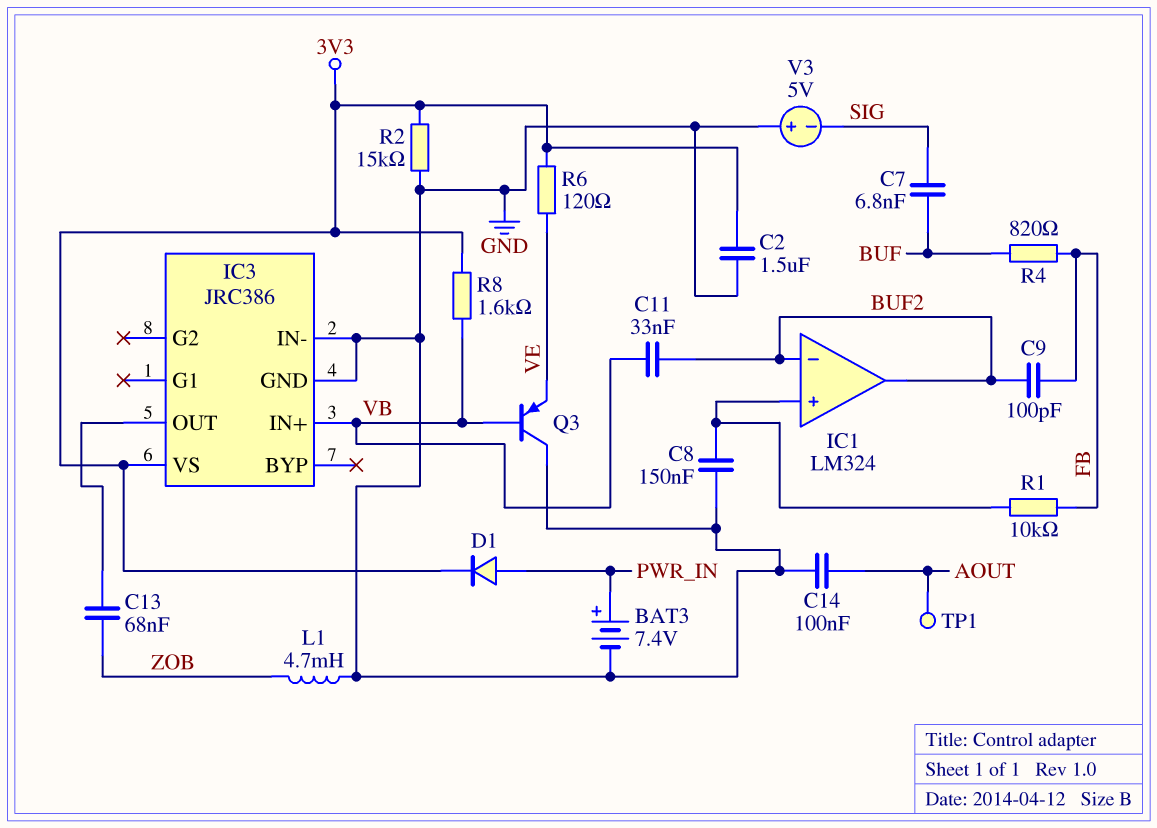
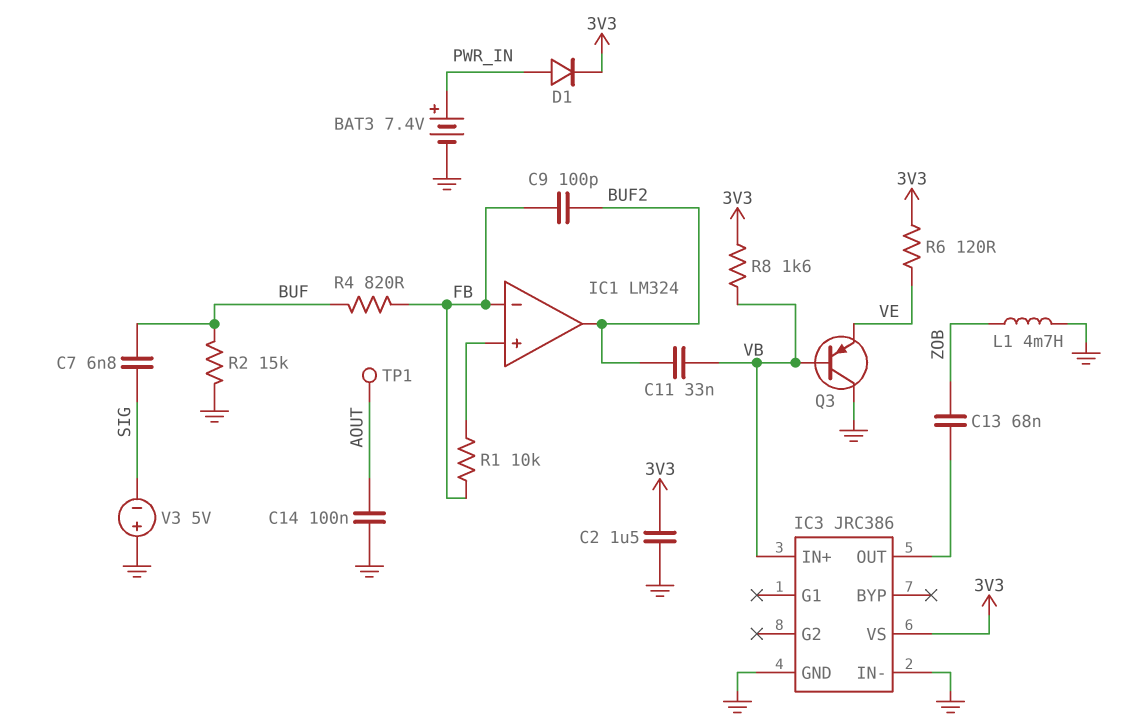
C8: 150nF (GND, IC1/in+) -> none
IC1 pin in-: BUF2 -> FB
R2: 15k (3V3, GND) -> 15k (BUF, GND)

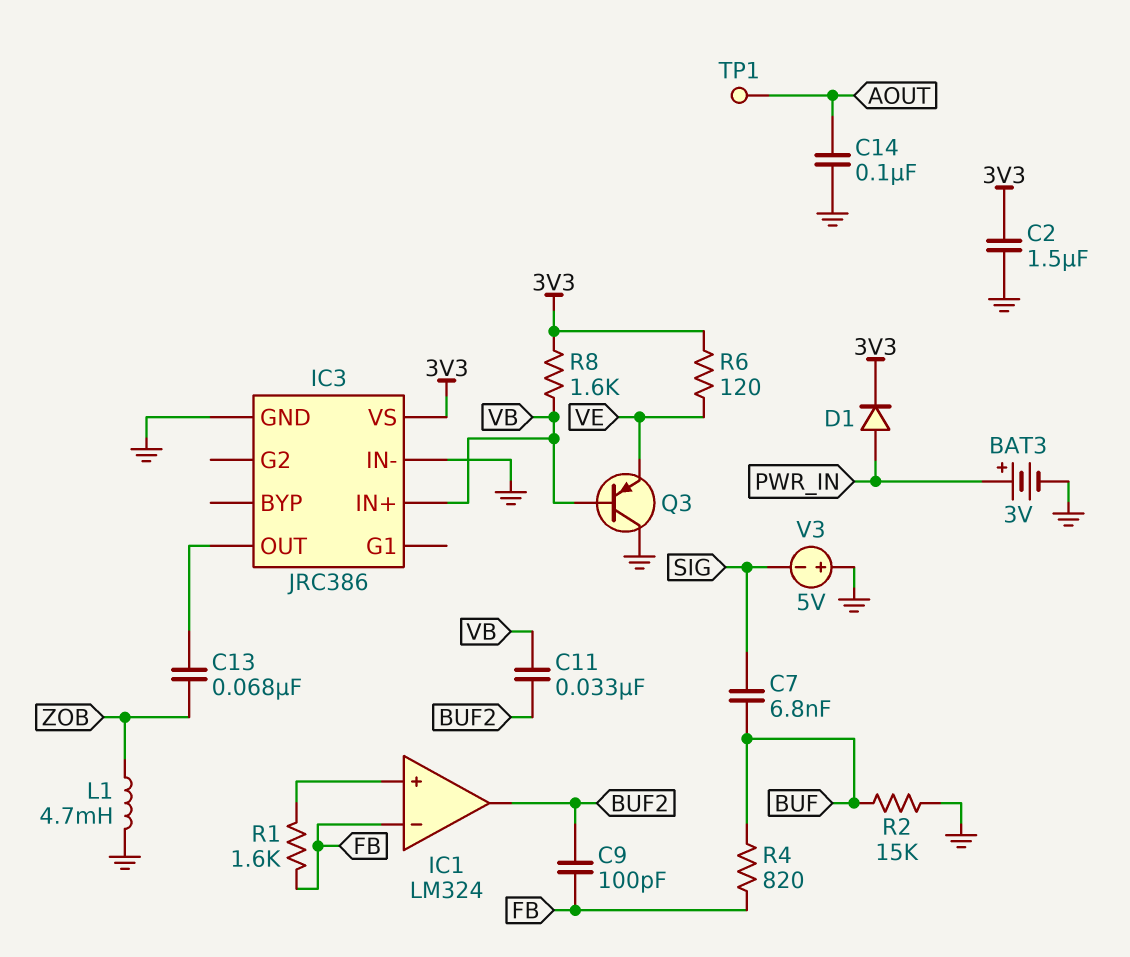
BAT3: 7.4V (plus PWR_IN, minus GND) -> 3V (plus PWR_IN, minus GND)
R1: 10k (FB, IC1/in+) -> 1.6k (FB, IC1/in+)

